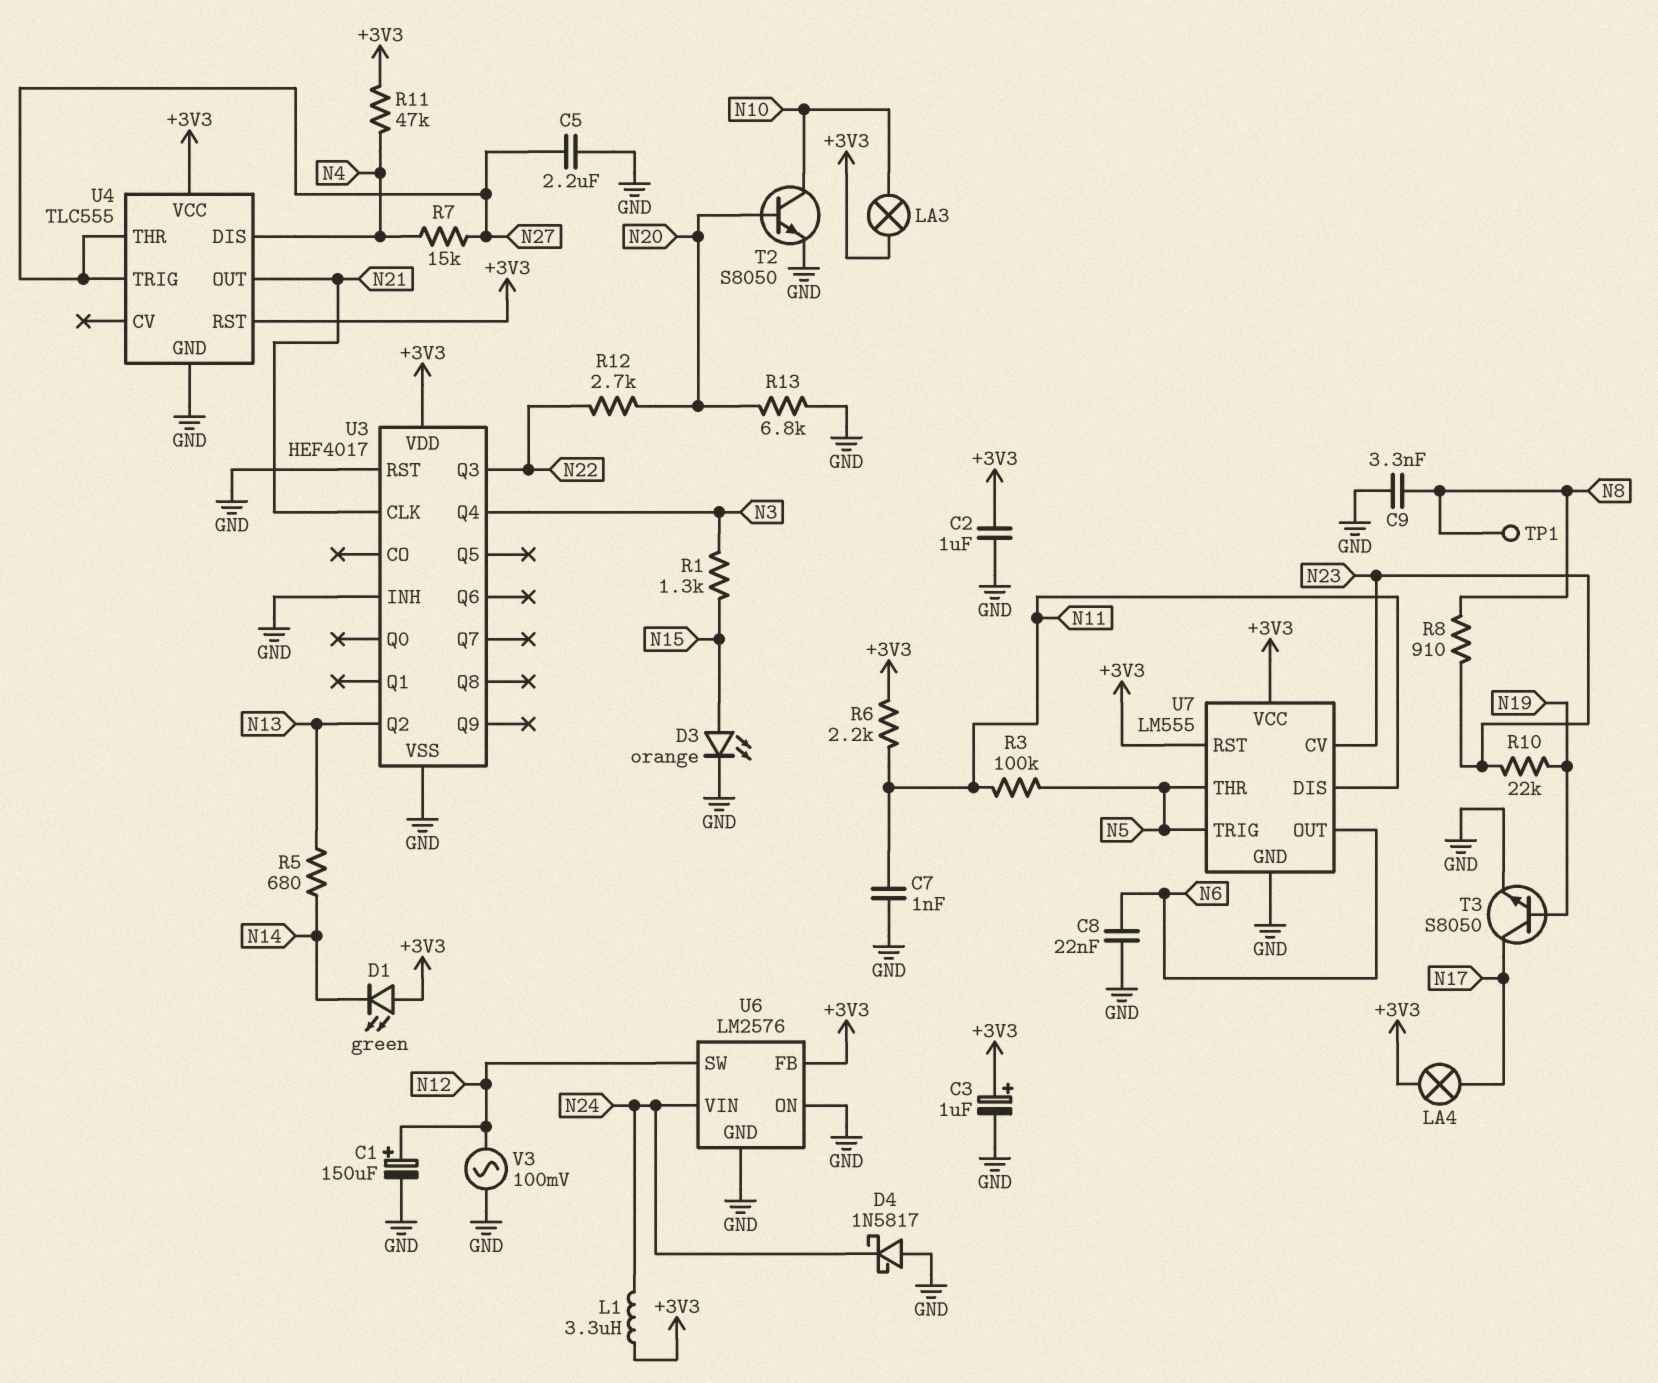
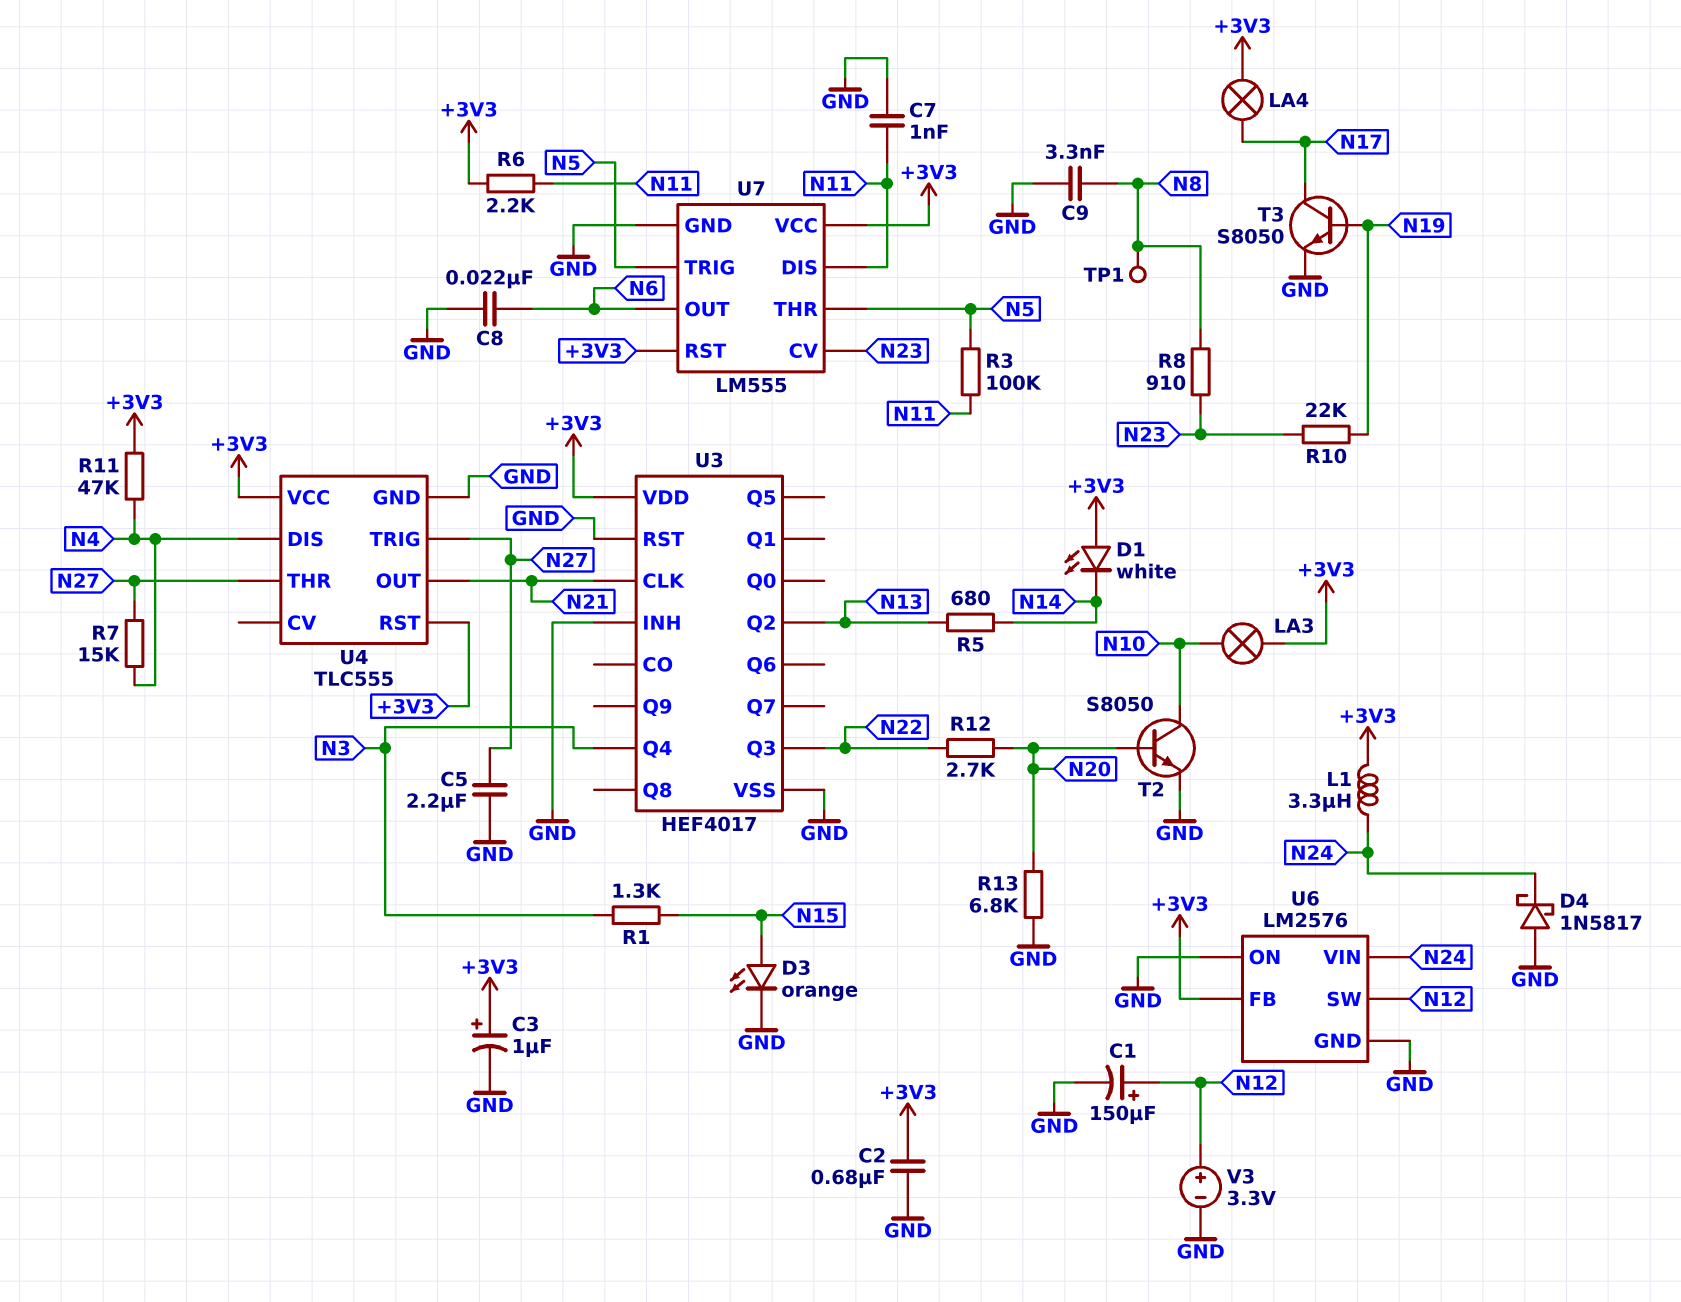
C2: 1uF (+3V3, GND) -> 680nF (+3V3, GND)
D1: LED green (A +3V3, K N14) -> LED white (A +3V3, K N14)
V3: AC 100mV (GND, N12) -> 3.3V (plus N12, minus GND)

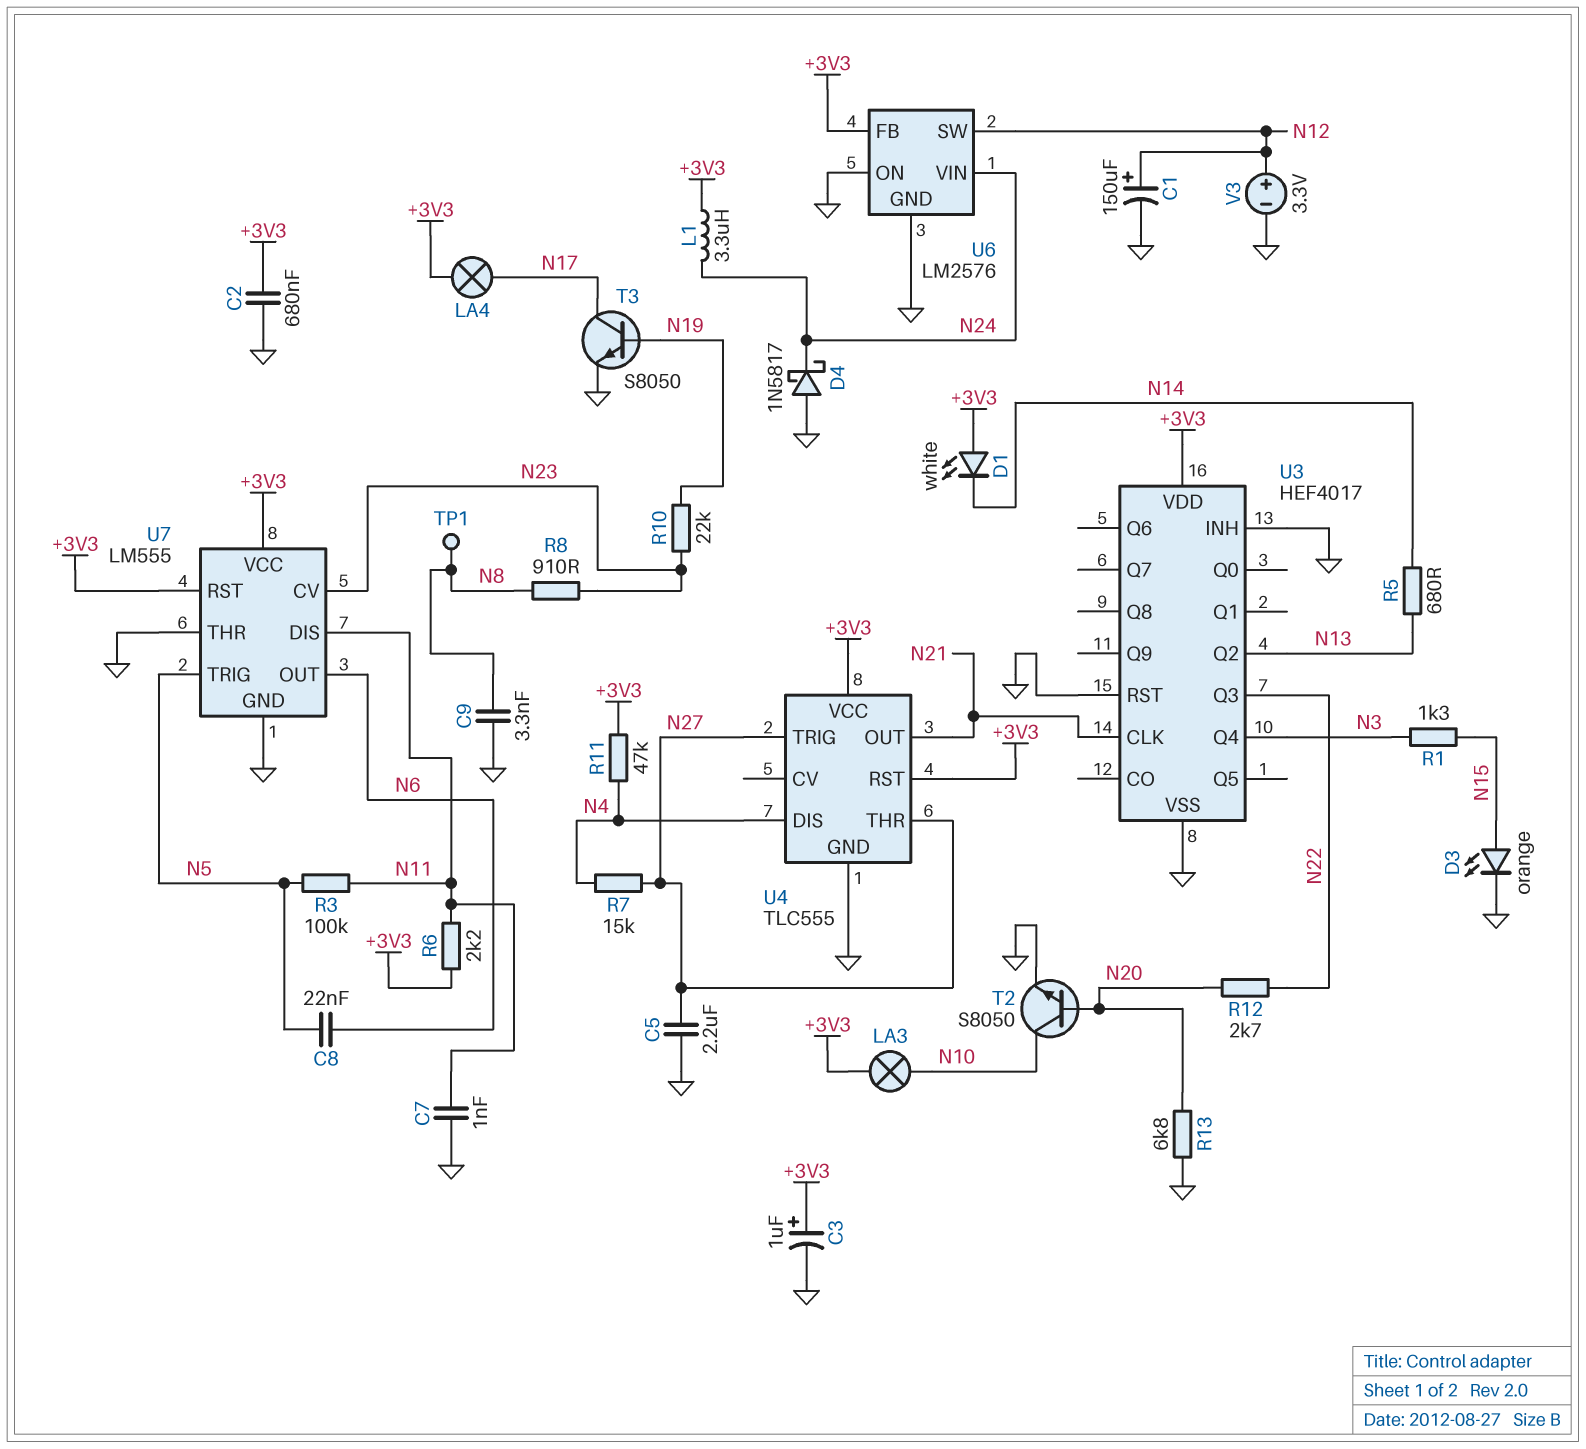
C8: 22nF (GND, N6) -> 22nF (N5, N6)
U7 pin THR: N5 -> GND

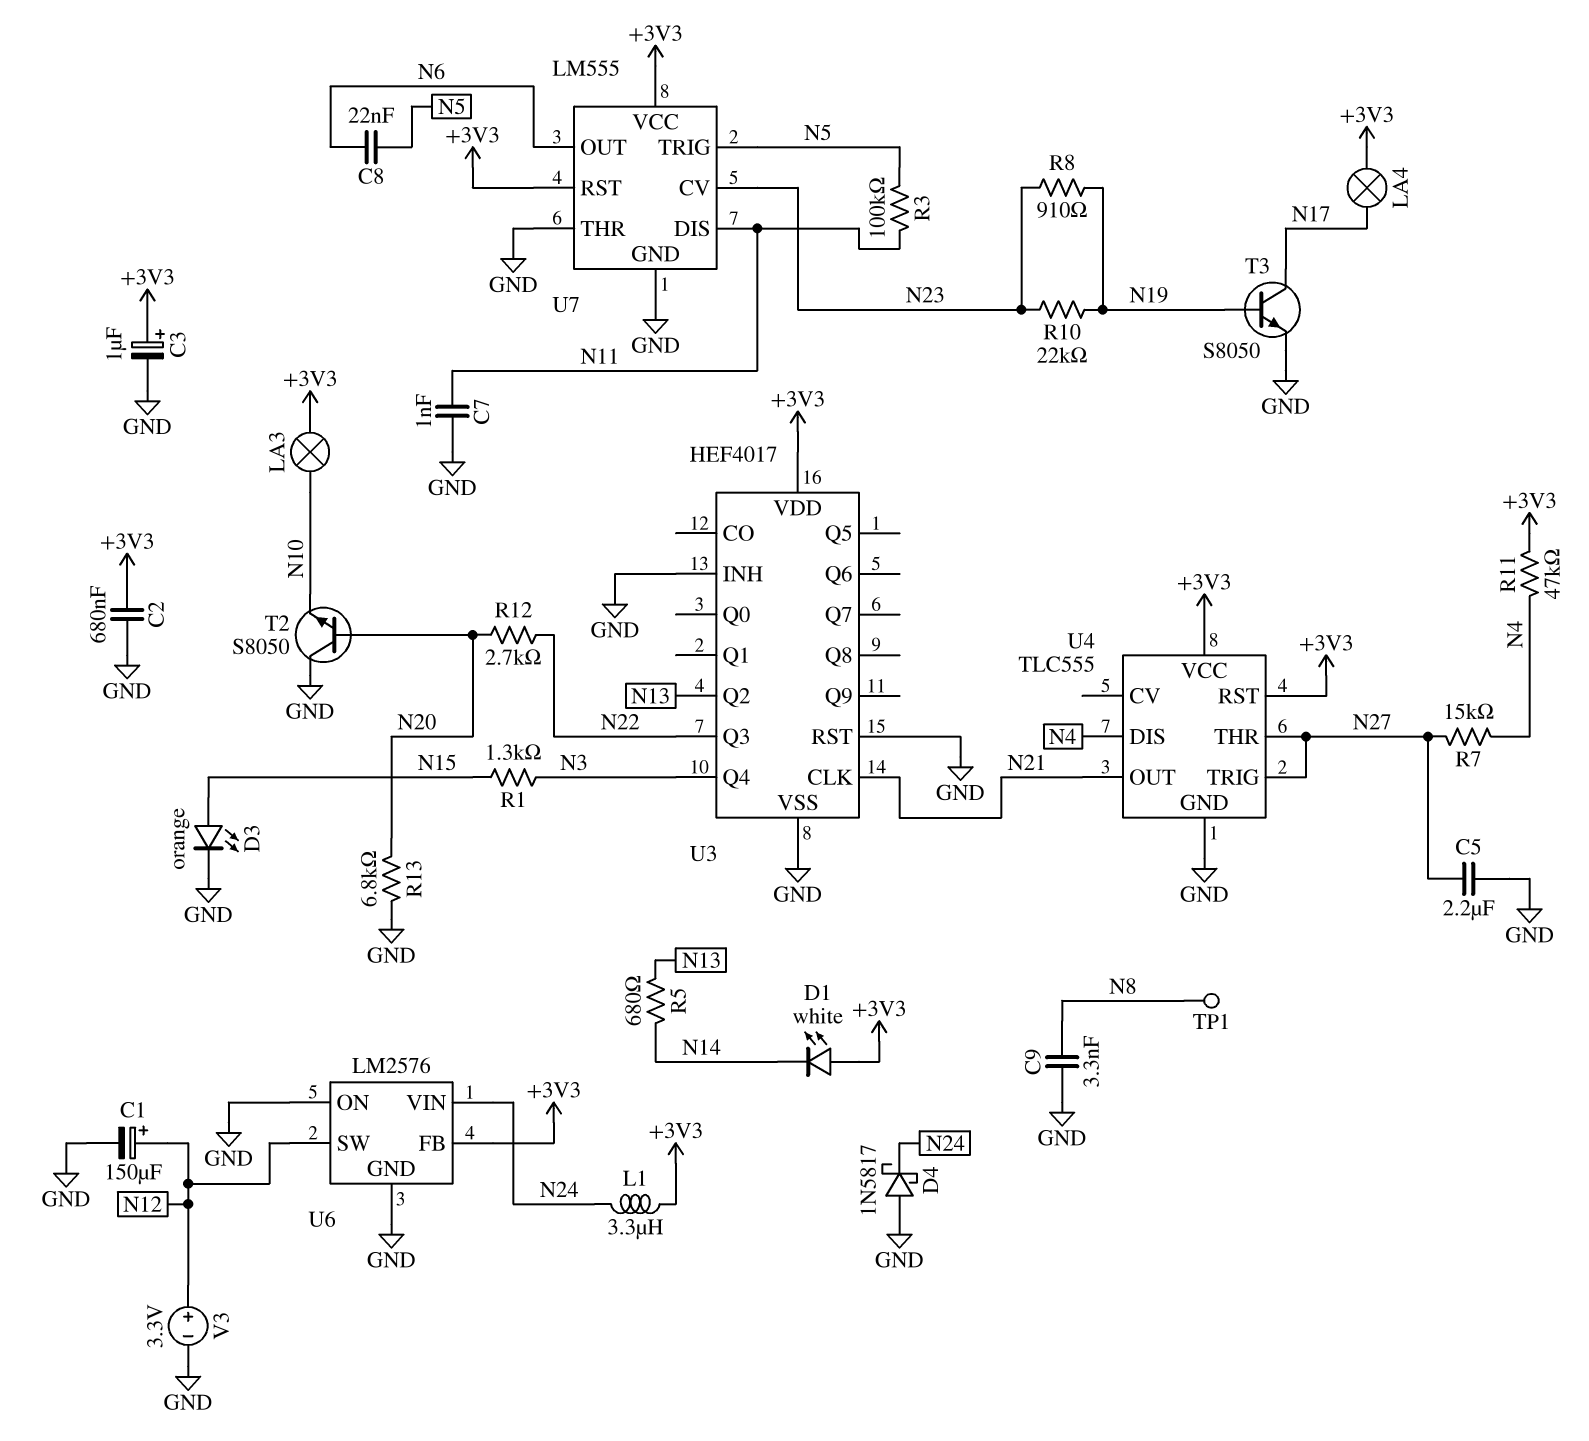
R6: 2.2k (+3V3, N11) -> none
R8: 910 (N8, N23) -> 910 (N19, N23)
T2: NPN S8050 (B N20, C N10, E GND) -> NPN S8050 (B N20, C GND, E N10)

